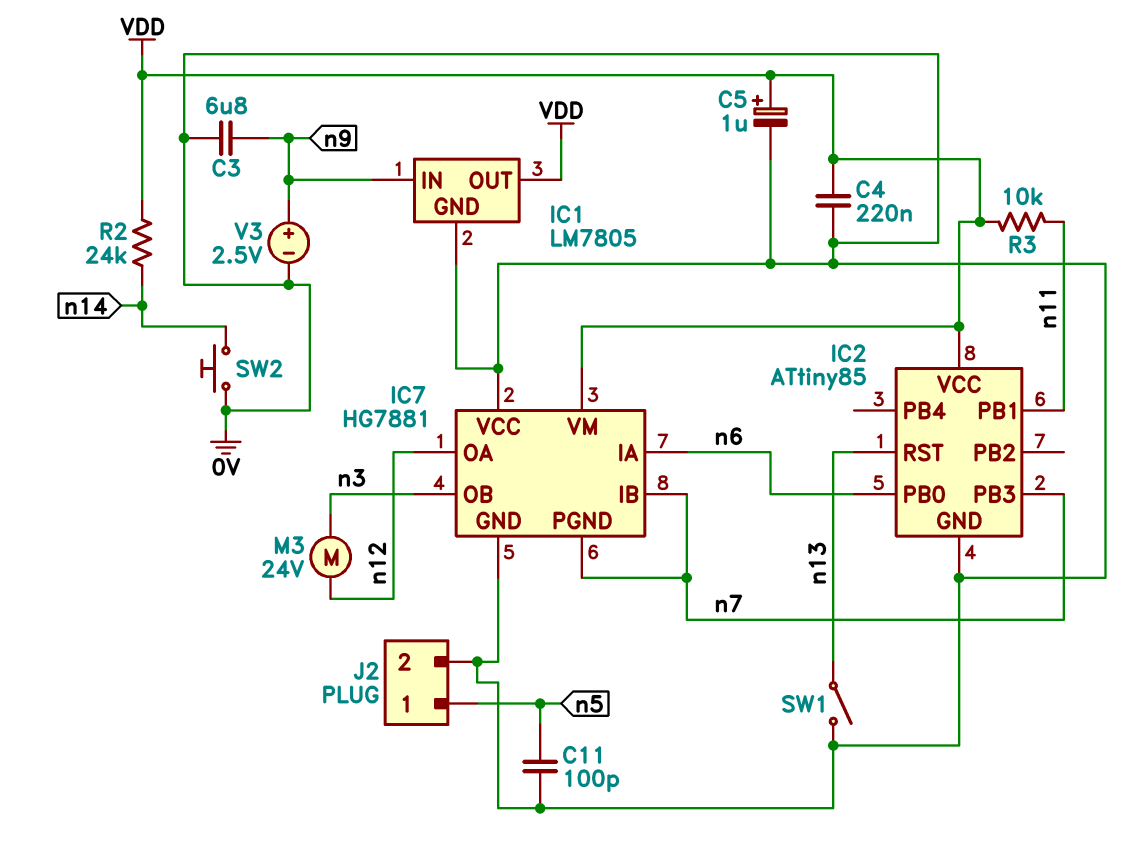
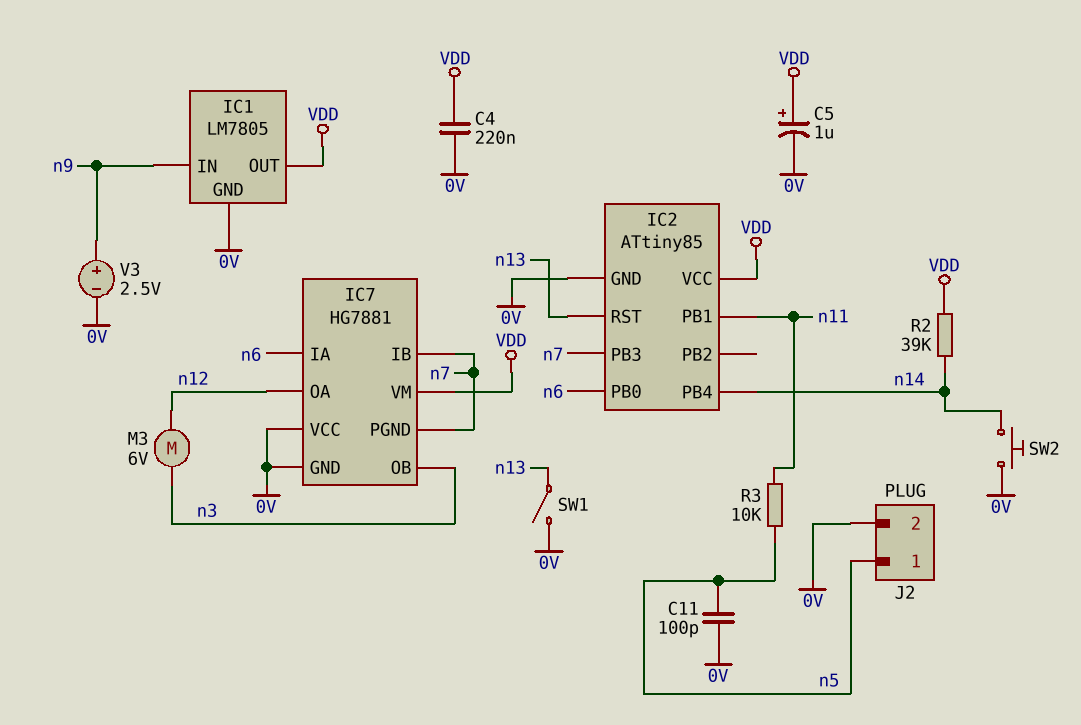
C3: 6.8uF (0V, n9) -> none
IC2 pin PB4: none -> n14
M3: motor 24V (n3, n12) -> motor 6V (n3, n12)
R2: 24k (VDD, n14) -> 39k (VDD, n14)
R3: 10k (VDD, n11) -> 10k (n5, n11)

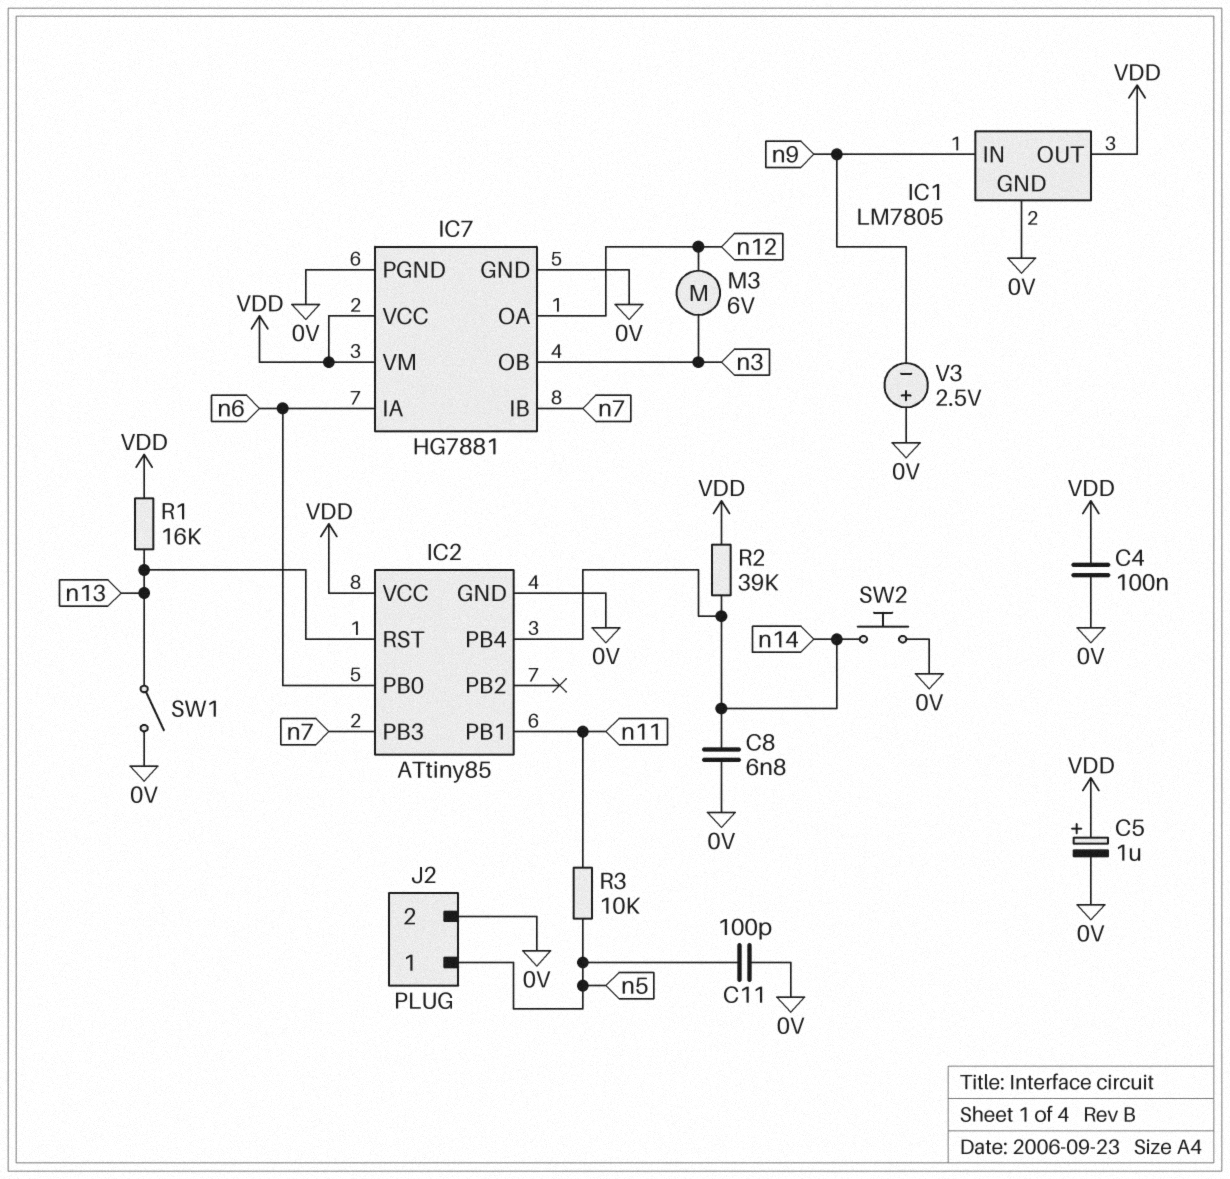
C4: 220nF (0V, VDD) -> 100nF (0V, VDD)
C8: none -> 6.8nF (0V, n14)
IC7 pin PGND: n7 -> 0V
IC7 pin VCC: 0V -> VDD
R1: none -> 16k (VDD, n13)
V3: 2.5V (plus n9, minus 0V) -> 2.5V (plus 0V, minus n9)

